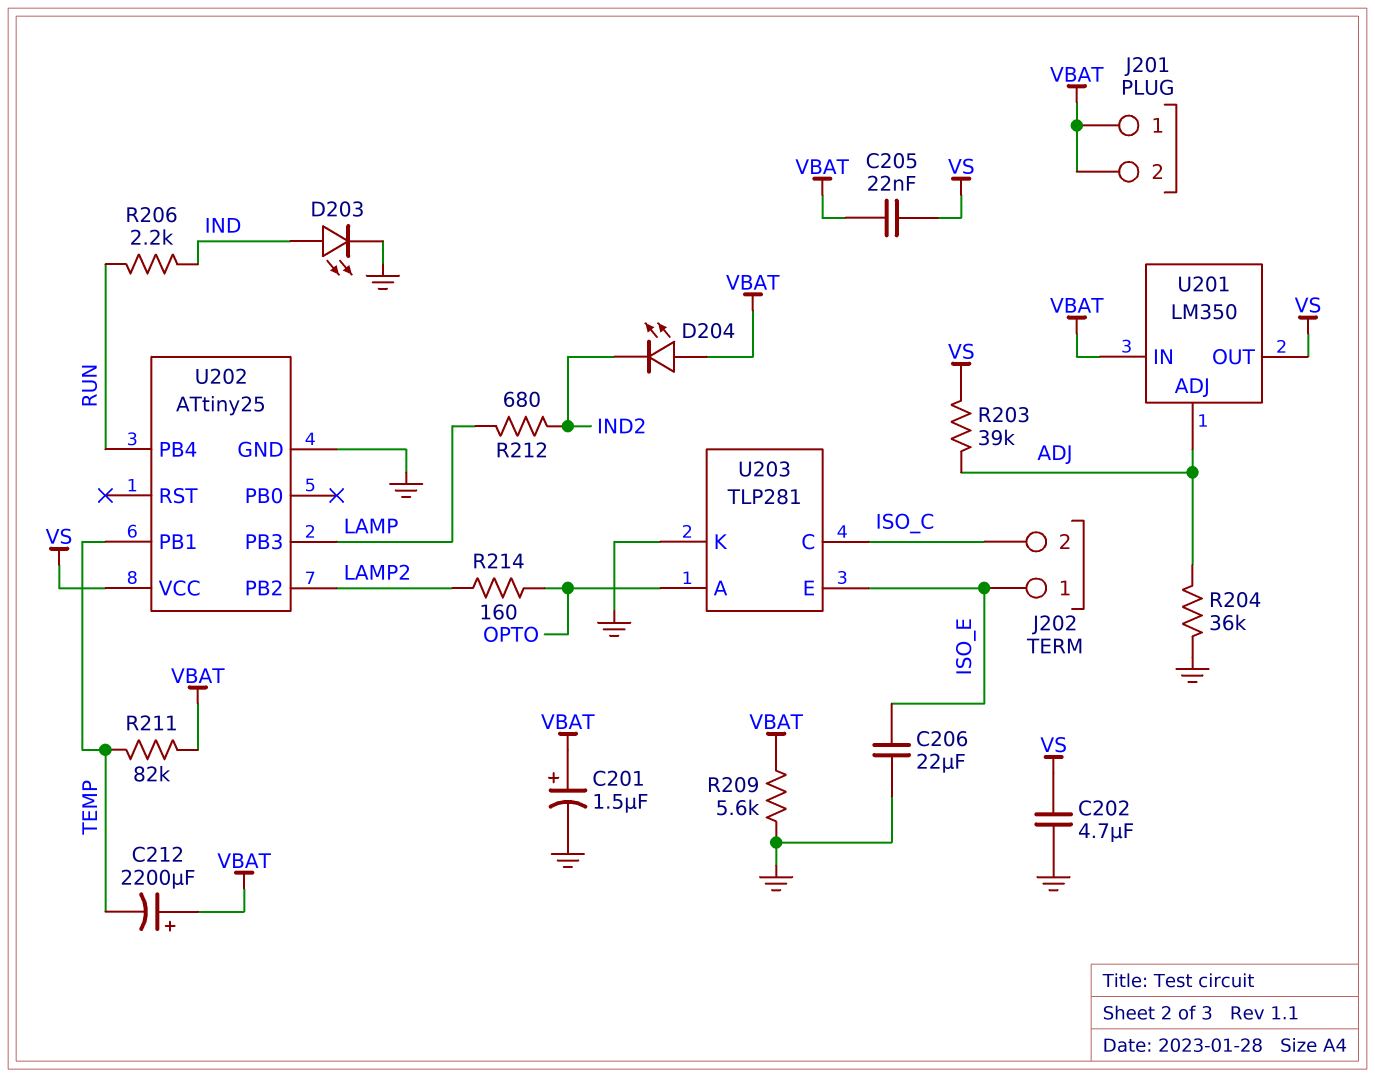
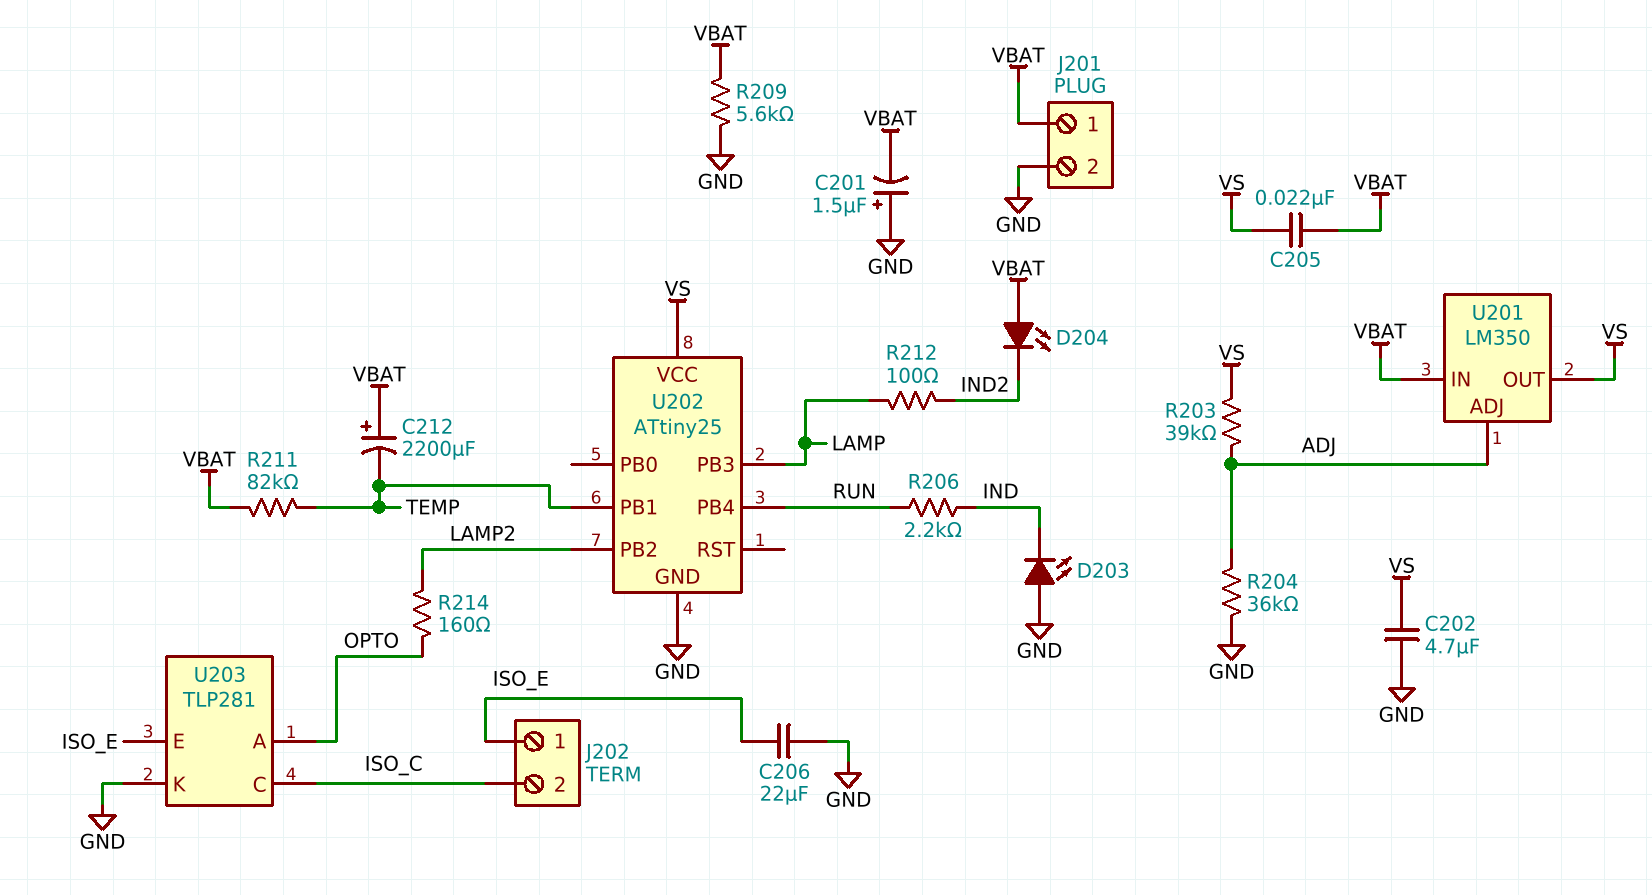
C201: 1.5uF (plus VBAT, minus GND) -> 1.5uF (plus GND, minus VBAT)
D203: LED (A IND, K GND) -> LED (A GND, K IND)
J201 pin 2: VBAT -> GND
R212: 680 (IND2, LAMP) -> 100 (IND2, LAMP)

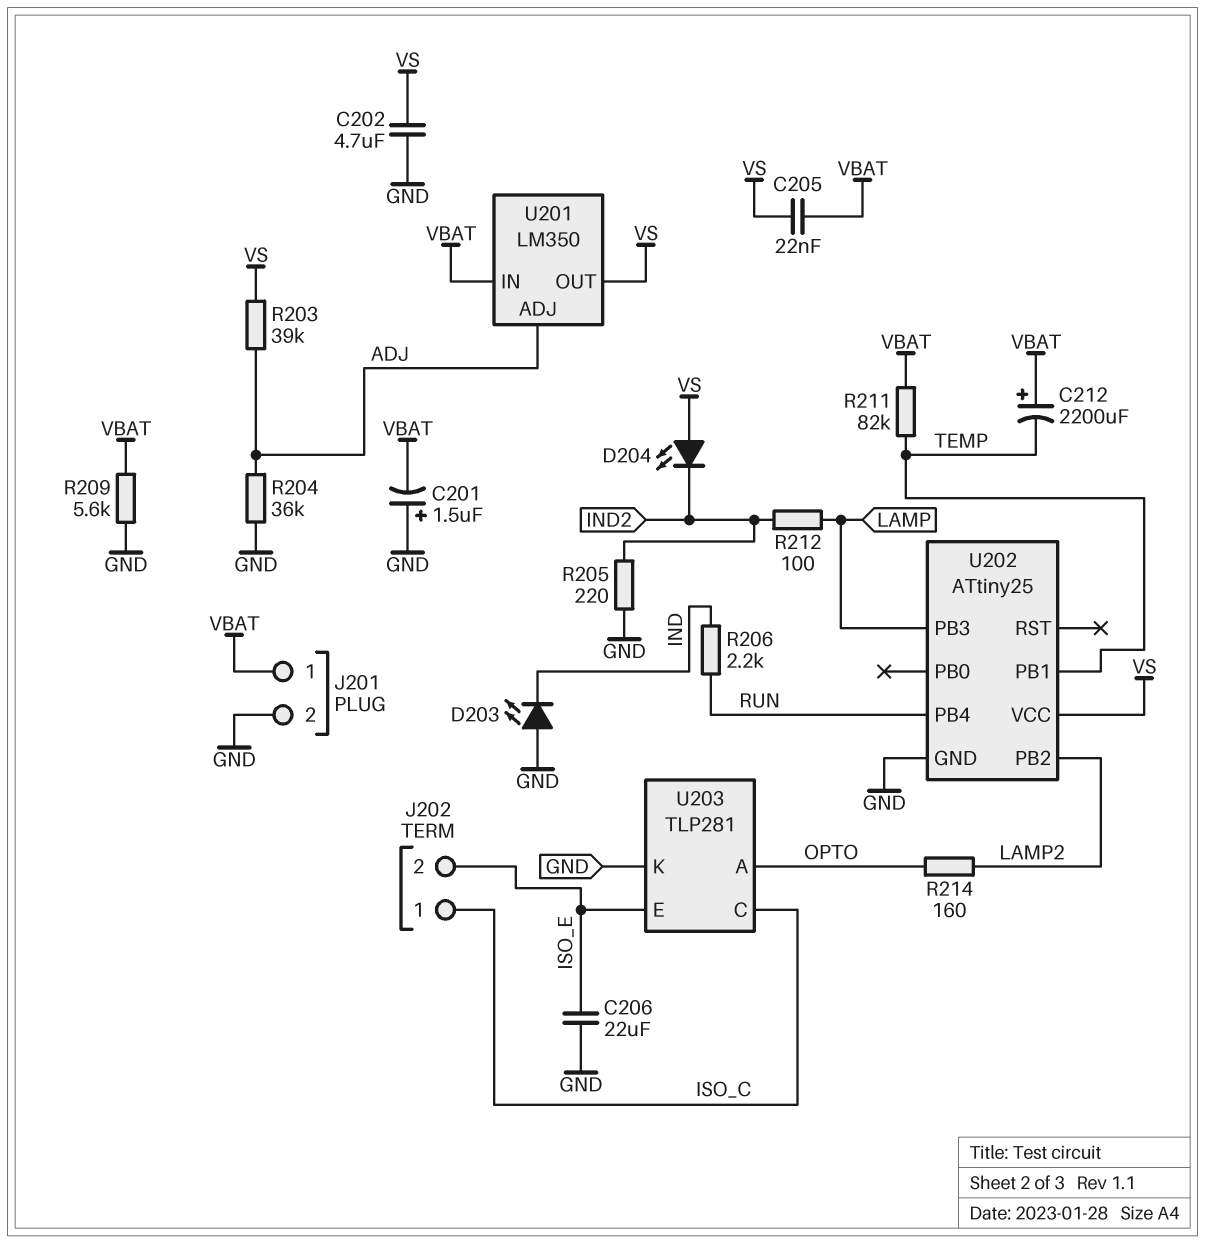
D204: LED (A VBAT, K IND2) -> LED (A VS, K IND2)
J202 pin 1: ISO_E -> ISO_C
J202 pin 2: ISO_C -> ISO_E
R205: none -> 220 (GND, IND2)

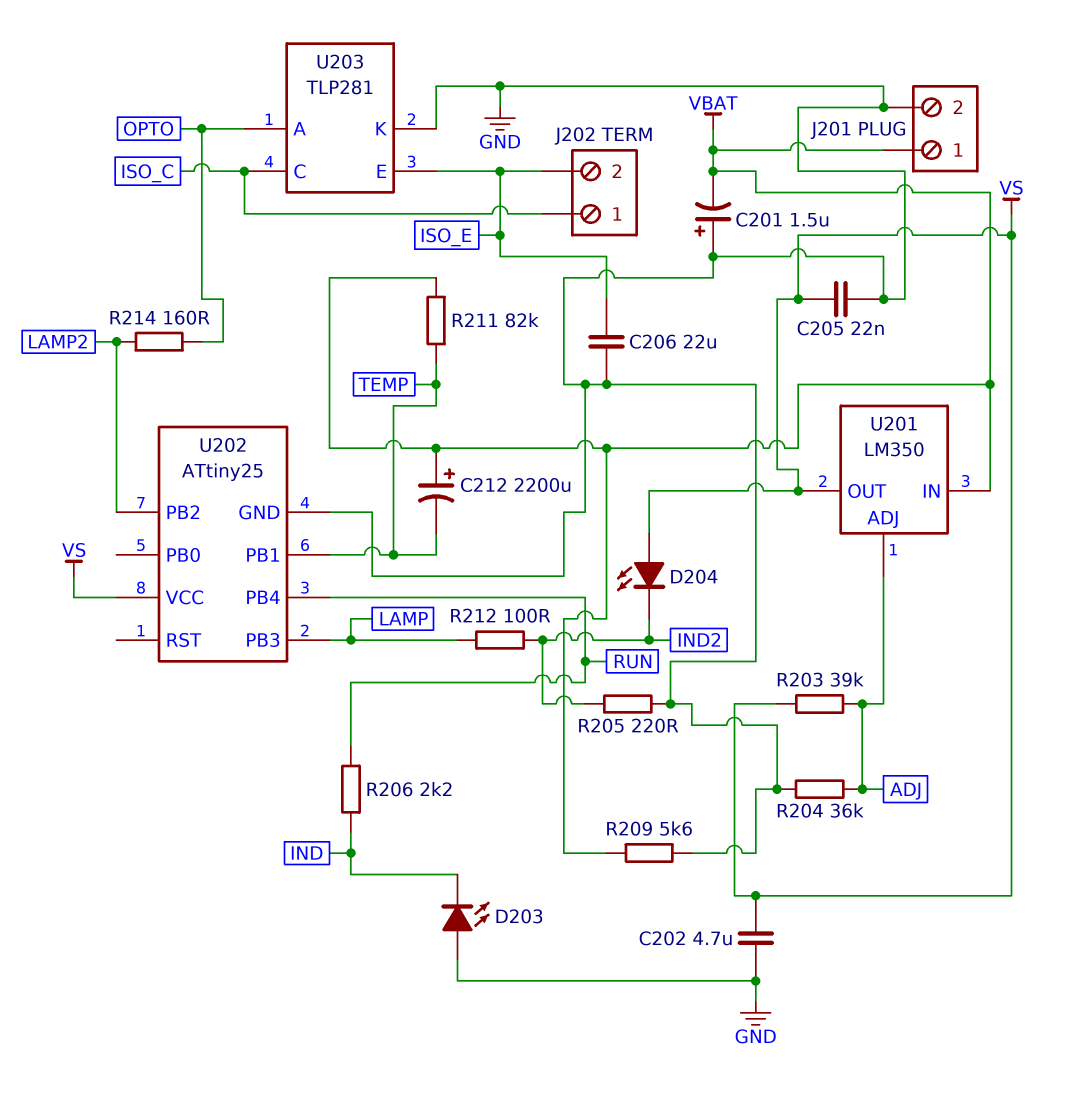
C205: 22nF (VBAT, VS) -> 22nF (GND, VS)

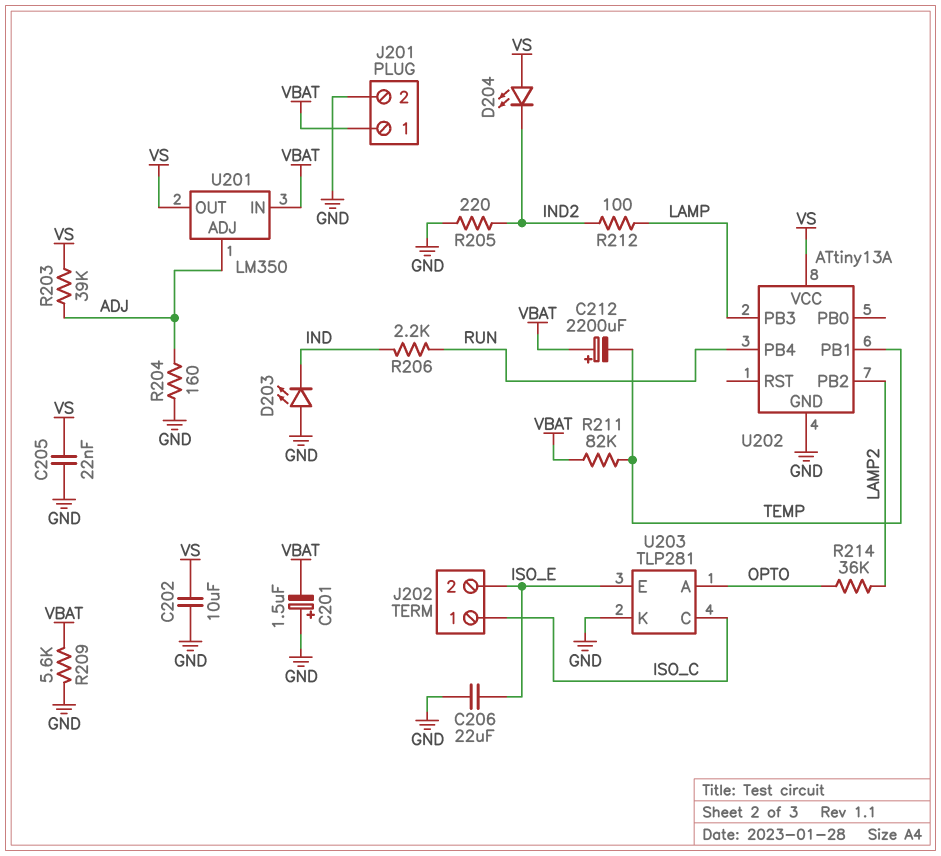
C202: 4.7uF (GND, VS) -> 10uF (GND, VS)
R204: 36k (ADJ, GND) -> 160 (ADJ, GND)
R214: 160 (LAMP2, OPTO) -> 36k (LAMP2, OPTO)
U202: ATtiny25 -> ATtiny13A

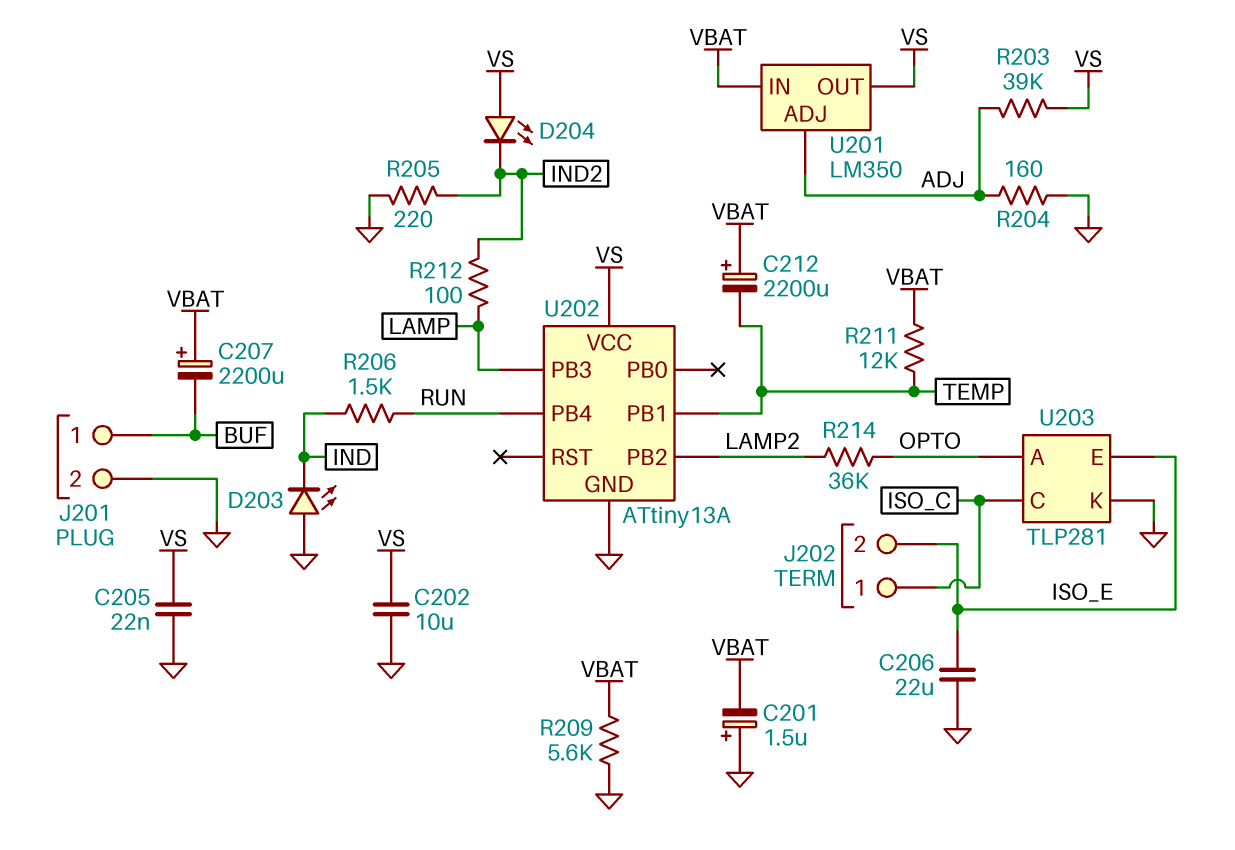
C207: none -> 2200uF (plus VBAT, minus BUF)
J201 pin 1: VBAT -> BUF
R206: 2.2k (IND, RUN) -> 1.5k (IND, RUN)
R211: 82k (TEMP, VBAT) -> 12k (TEMP, VBAT)

